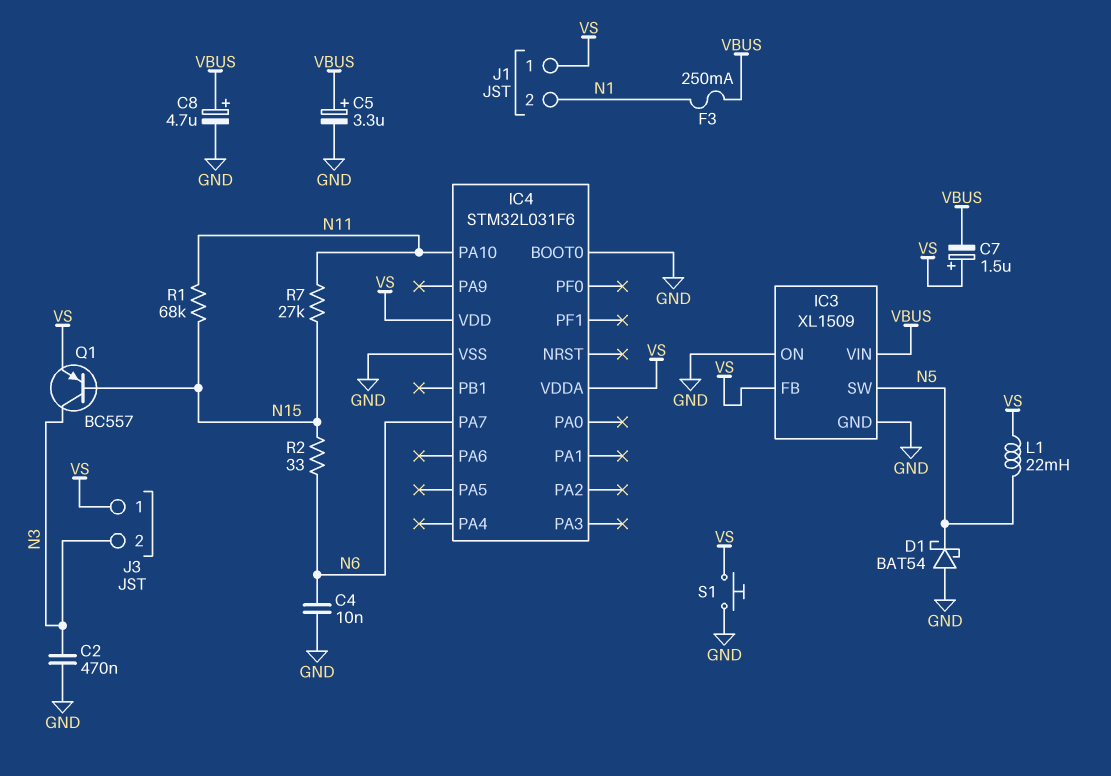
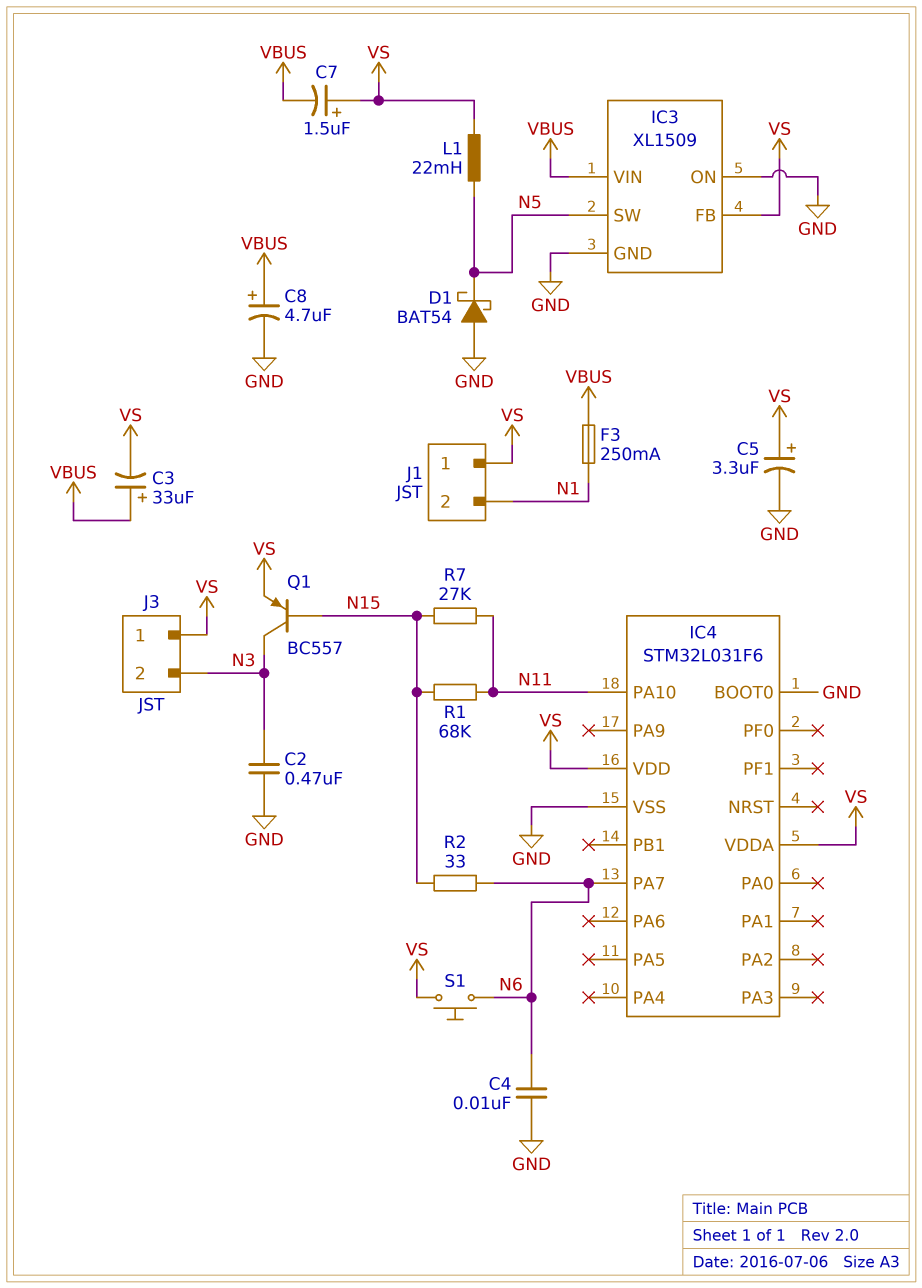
C3: none -> 33uF (plus VBUS, minus VS)
C5: 3.3uF (plus VBUS, minus GND) -> 3.3uF (plus VS, minus GND)
S1: button (GND, VS) -> button (N6, VS)

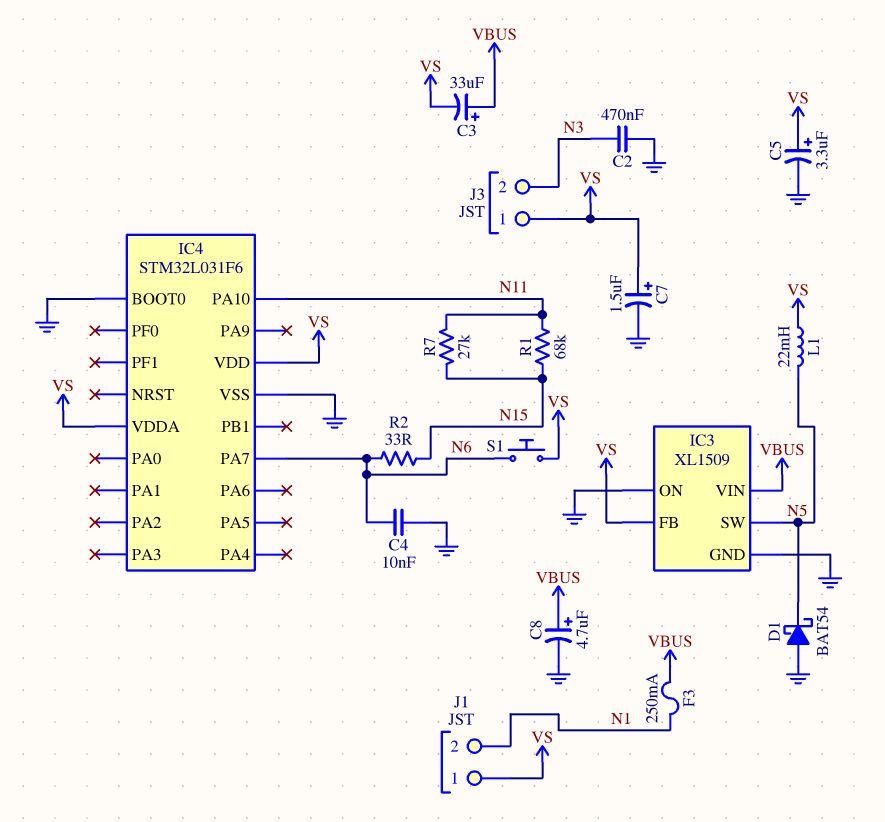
C7: 1.5uF (plus VS, minus VBUS) -> 1.5uF (plus VS, minus GND)
Q1: PNP BC557 (B N15, C N3, E VS) -> none

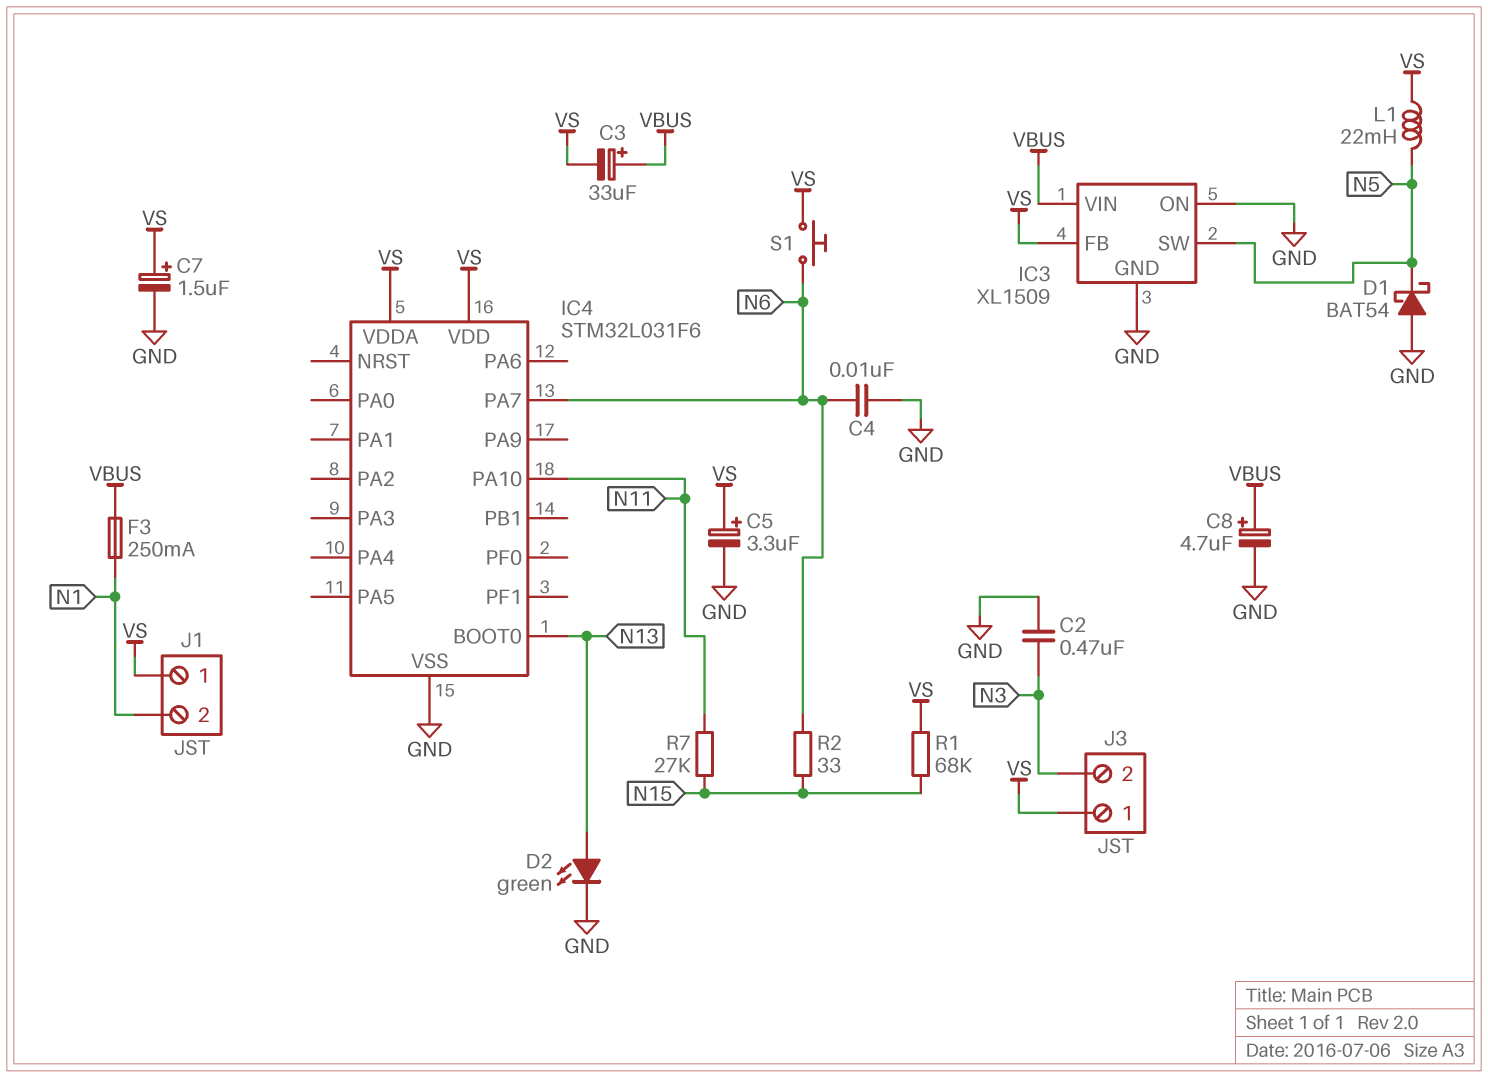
D2: none -> LED green (A N13, K GND)
IC4 pin BOOT0: GND -> N13
R1: 68k (N11, N15) -> 68k (N15, VS)

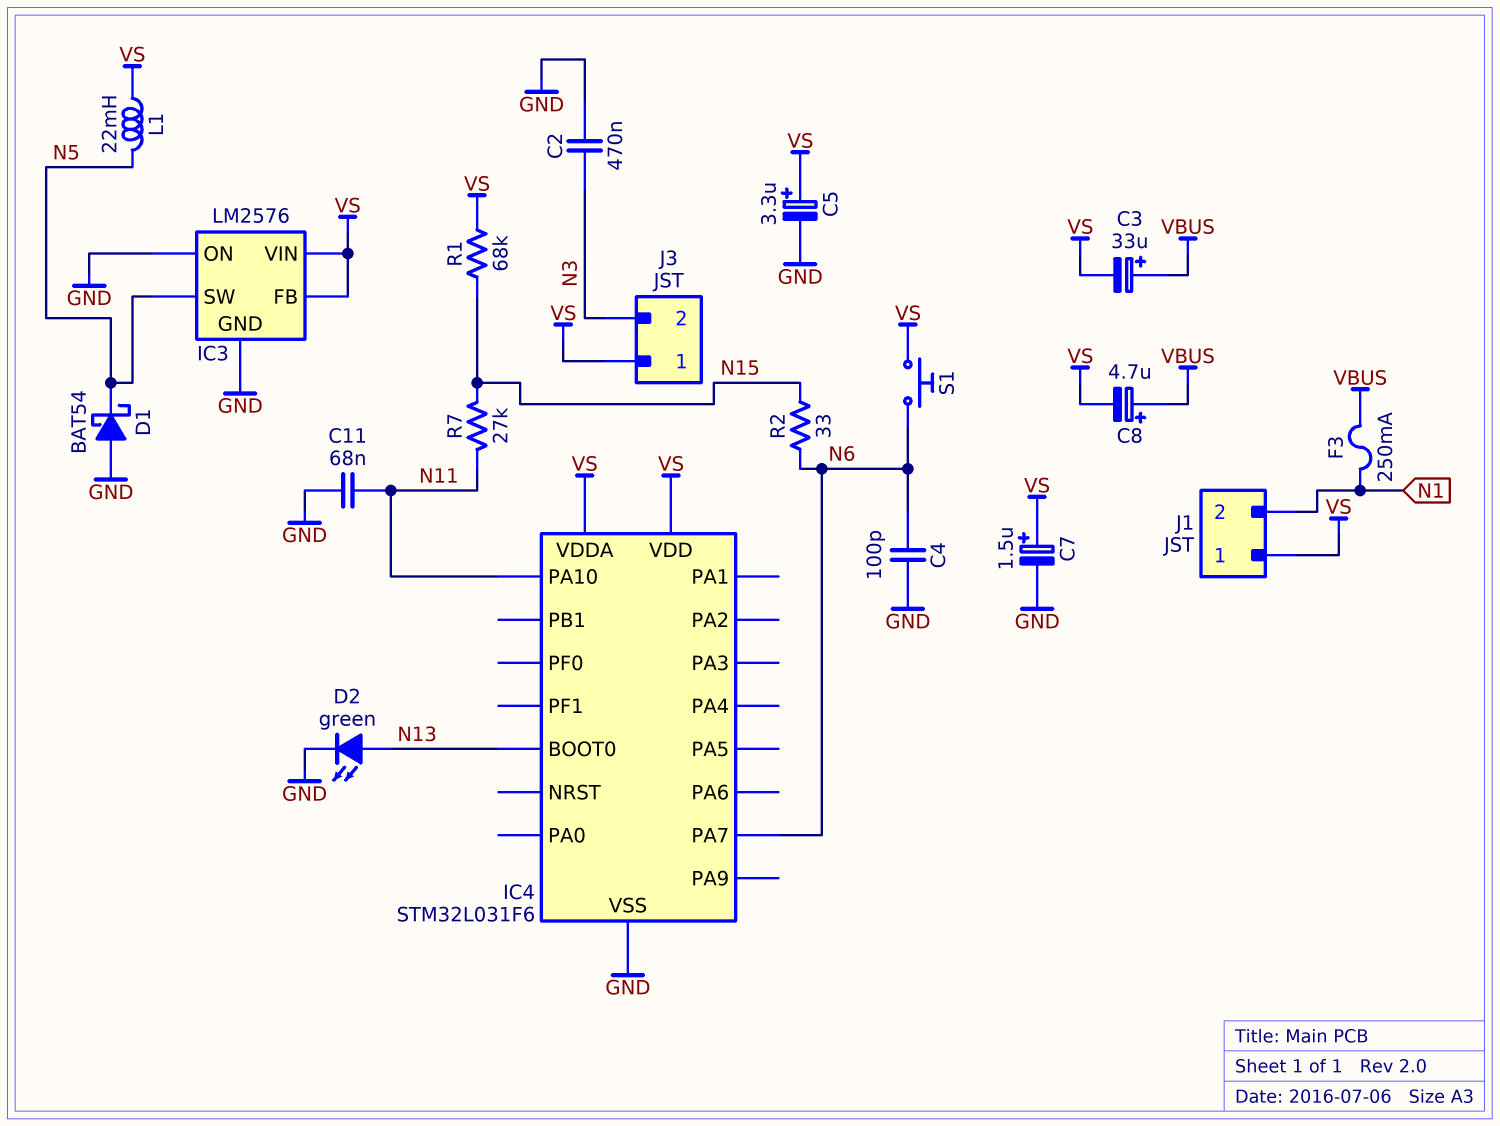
C4: 10nF (GND, N6) -> 100pF (GND, N6)
C8: 4.7uF (plus VBUS, minus GND) -> 4.7uF (plus VBUS, minus VS)
C11: none -> 68nF (GND, N11)
IC3: XL1509 -> LM2576
IC3 pin VIN: VBUS -> VS

